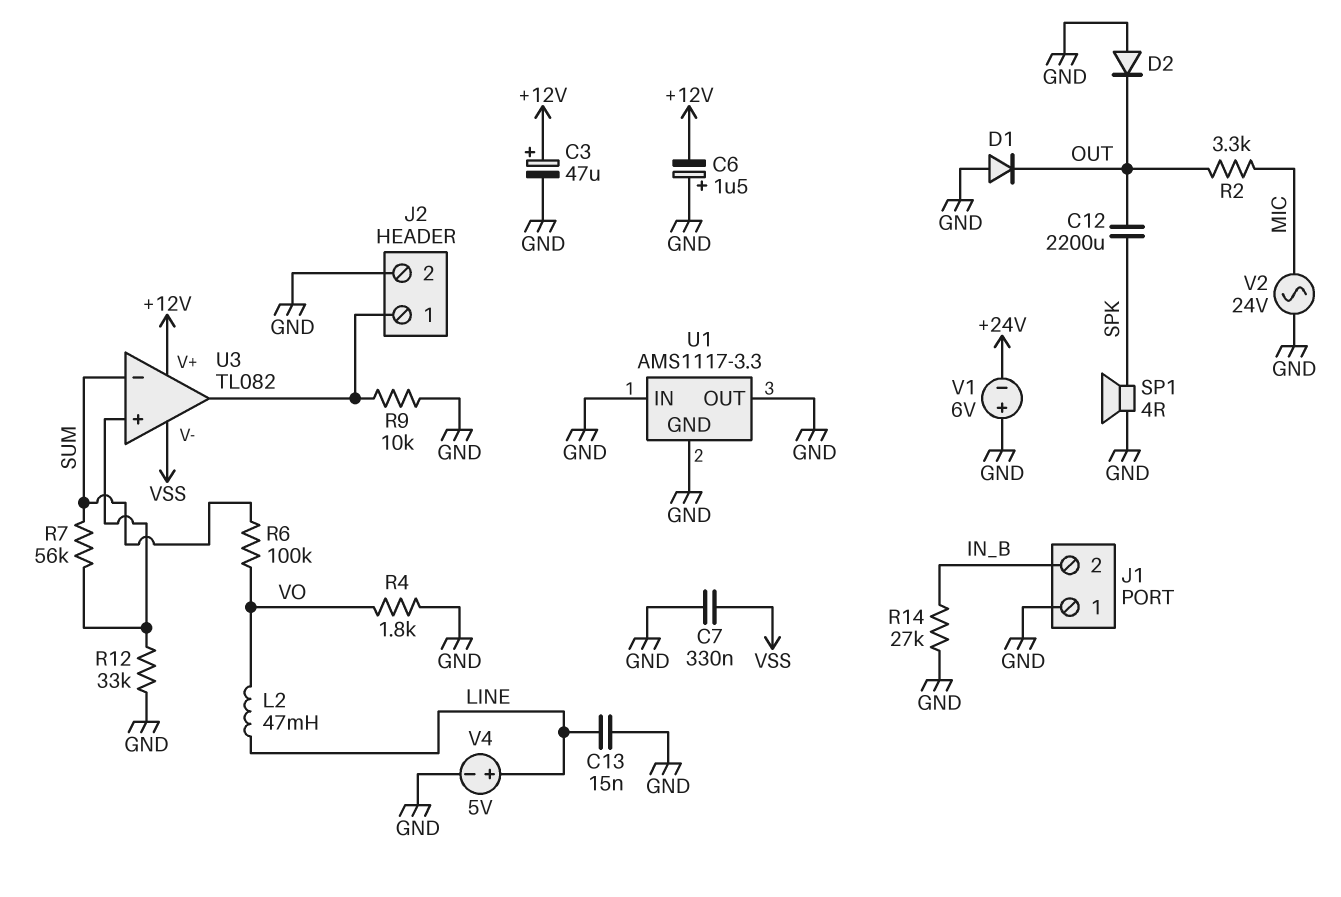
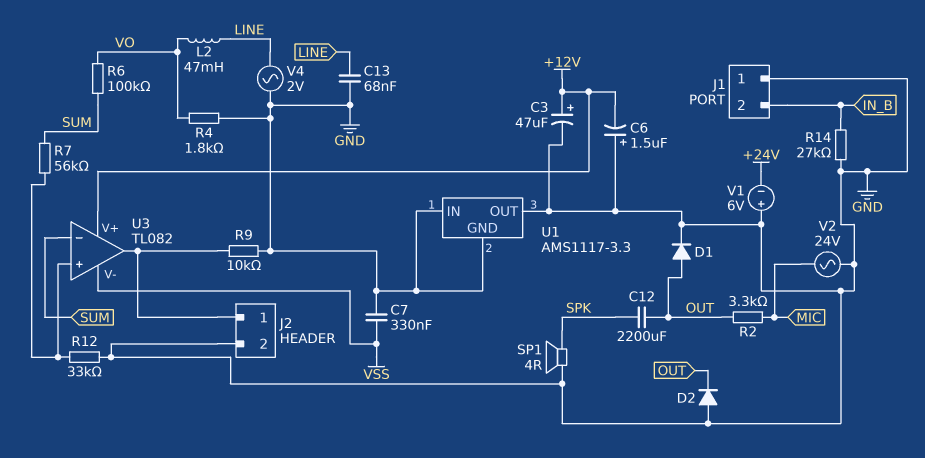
C13: 15nF (GND, LINE) -> 68nF (GND, LINE)
D1: diode (A GND, K OUT) -> diode (A OUT, K GND)
V4: 5V (plus LINE, minus GND) -> AC 2V (GND, LINE)

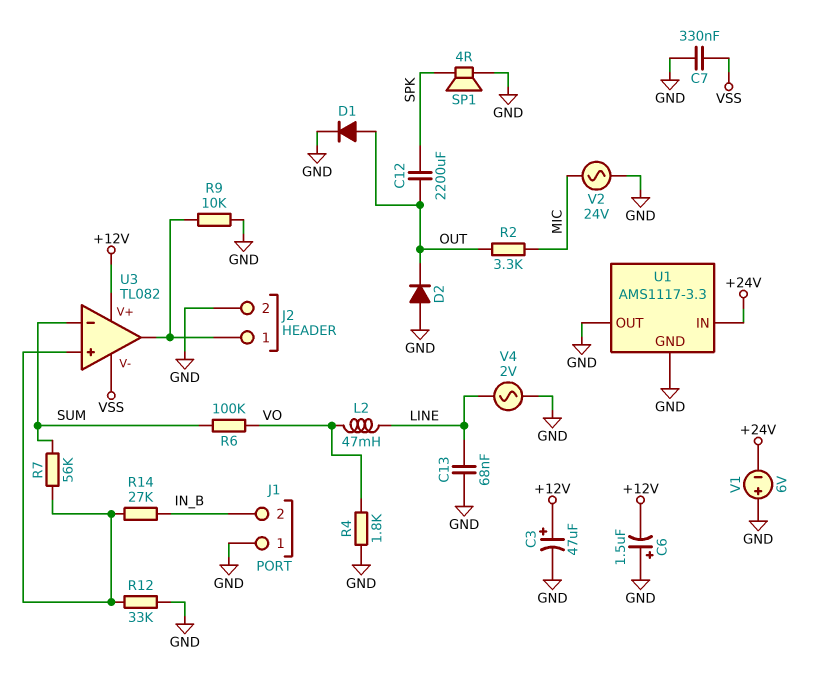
R14: 27k (GND, IN_B) -> 27k (IN_B, U3/in+)
U1 pin IN: GND -> +24V

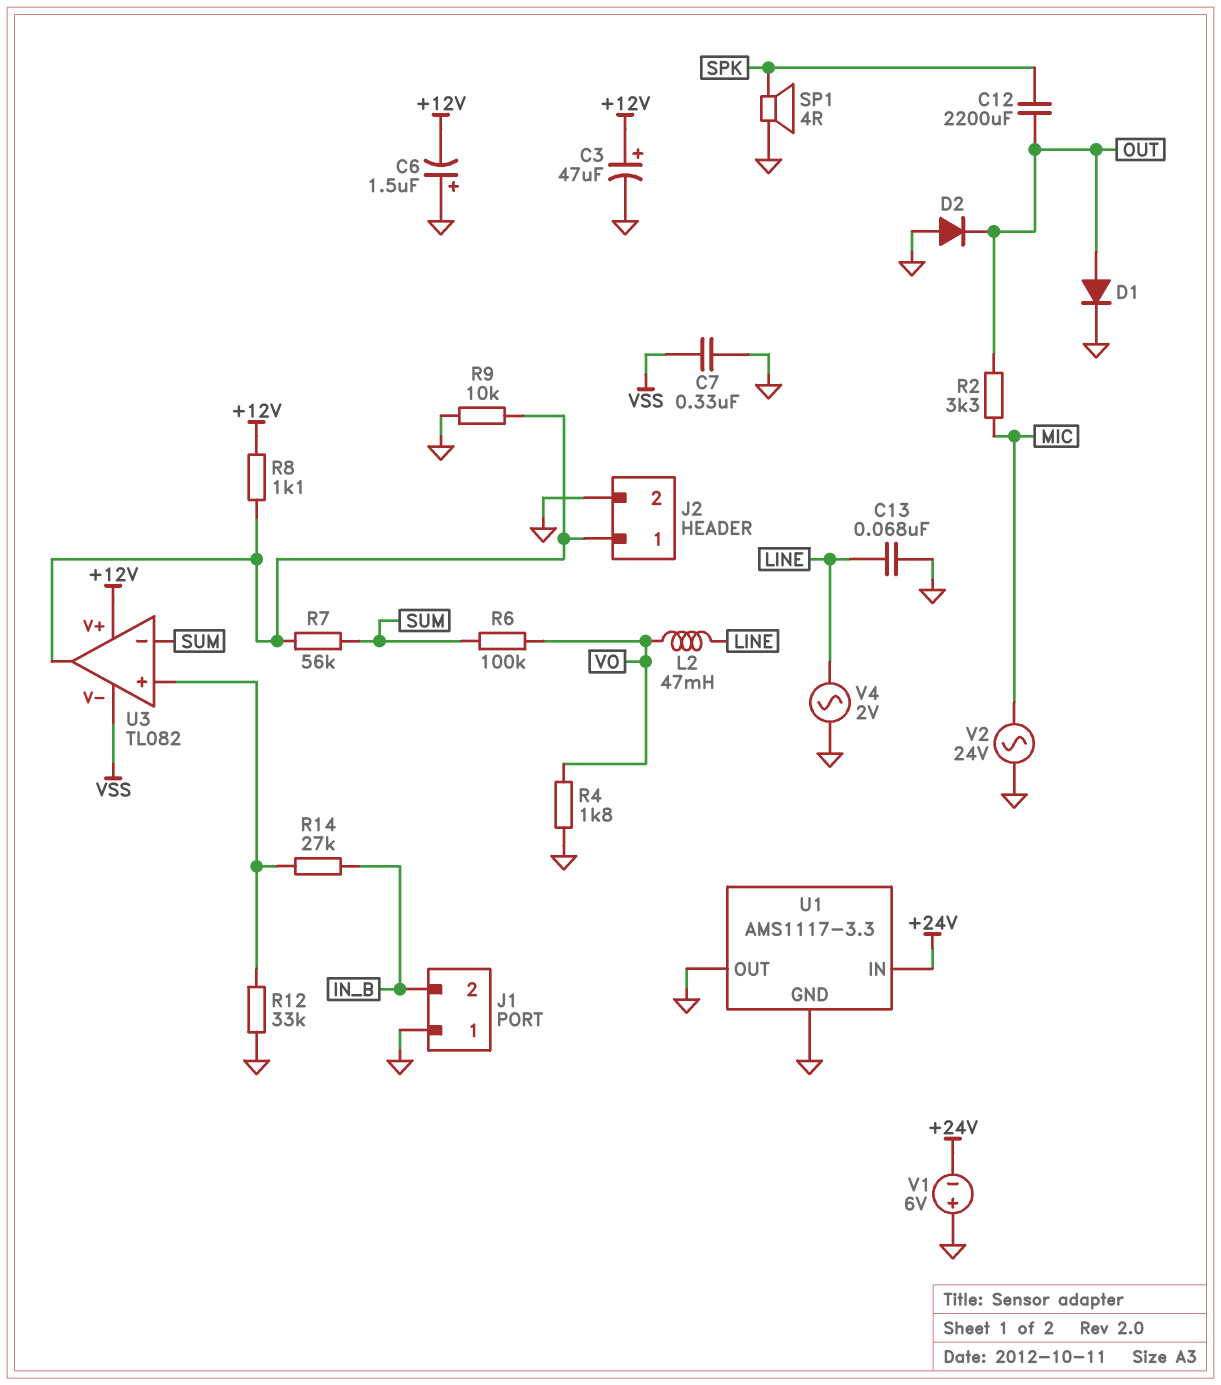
R7: 56k (SUM, U3/in+) -> 56k (J2/1, SUM)
R8: none -> 1.1k (+12V, J2/1)

